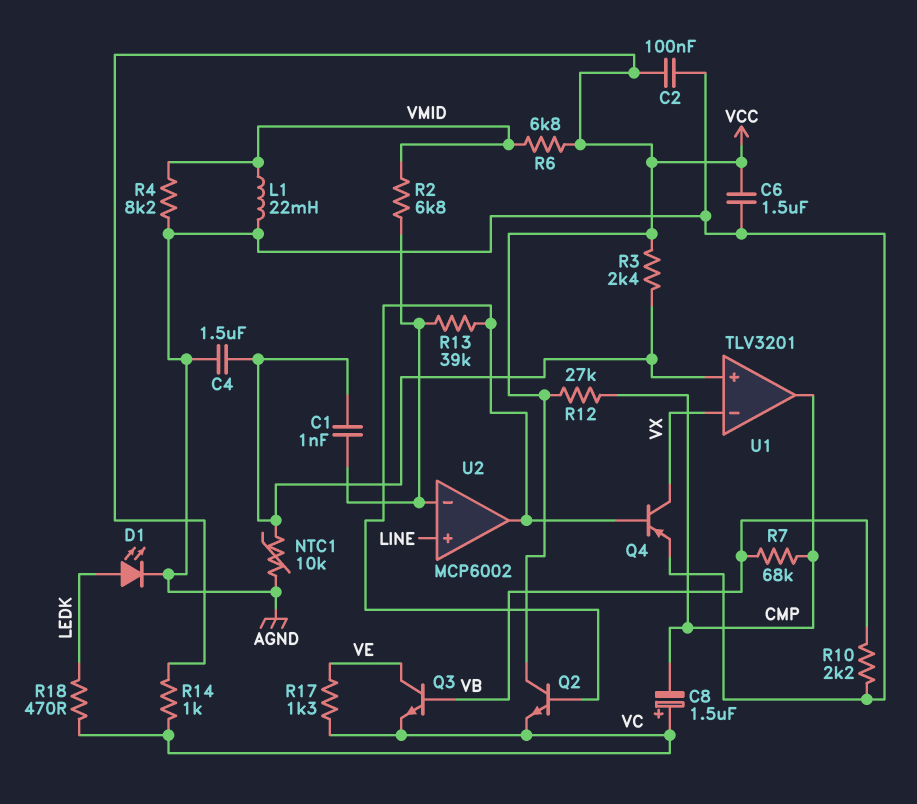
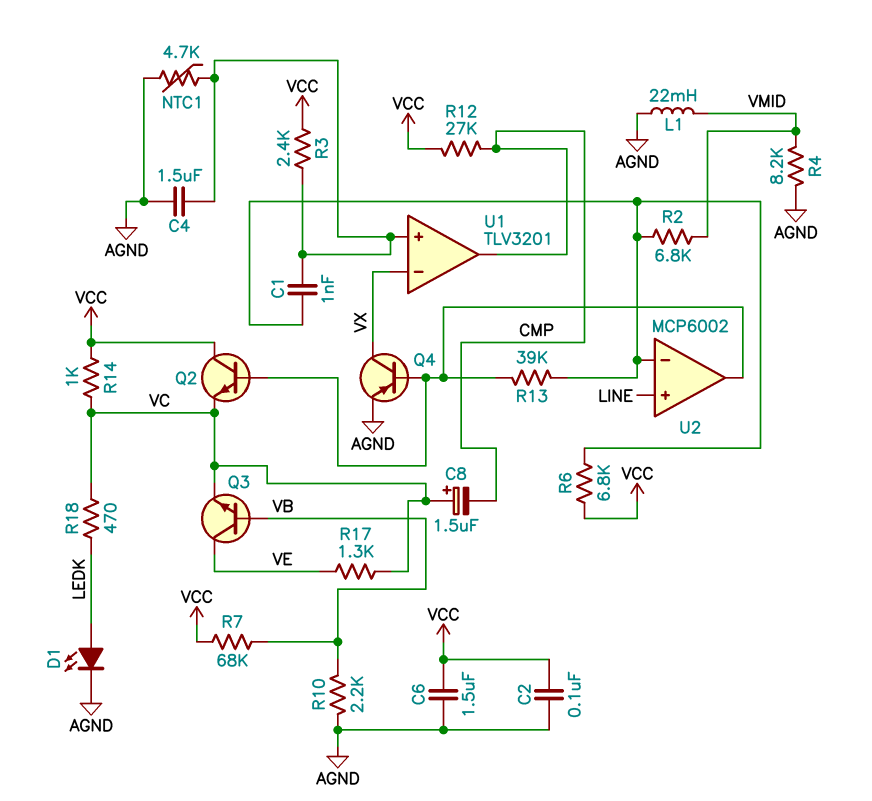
NTC1: 10k (AGND, U1/in+) -> 4.7k (AGND, U1/in+)
R6: 6.8k (VCC, VMID) -> 6.8k (U2/in-, VCC)
R7: 68k (CMP, VB) -> 68k (VB, VCC)

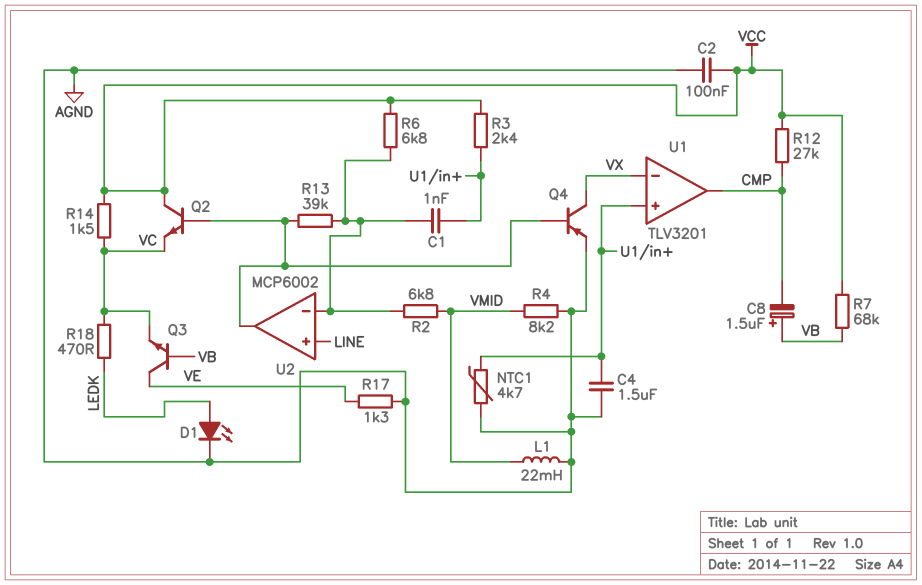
C6: 1.5uF (AGND, VCC) -> none
C8: 1.5uF (plus VC, minus CMP) -> 1.5uF (plus VB, minus CMP)
R10: 2.2k (AGND, VB) -> none
R14: 1k (VC, VCC) -> 1.5k (VC, VCC)
R17: 1.3k (VC, VE) -> 1.3k (AGND, VE)

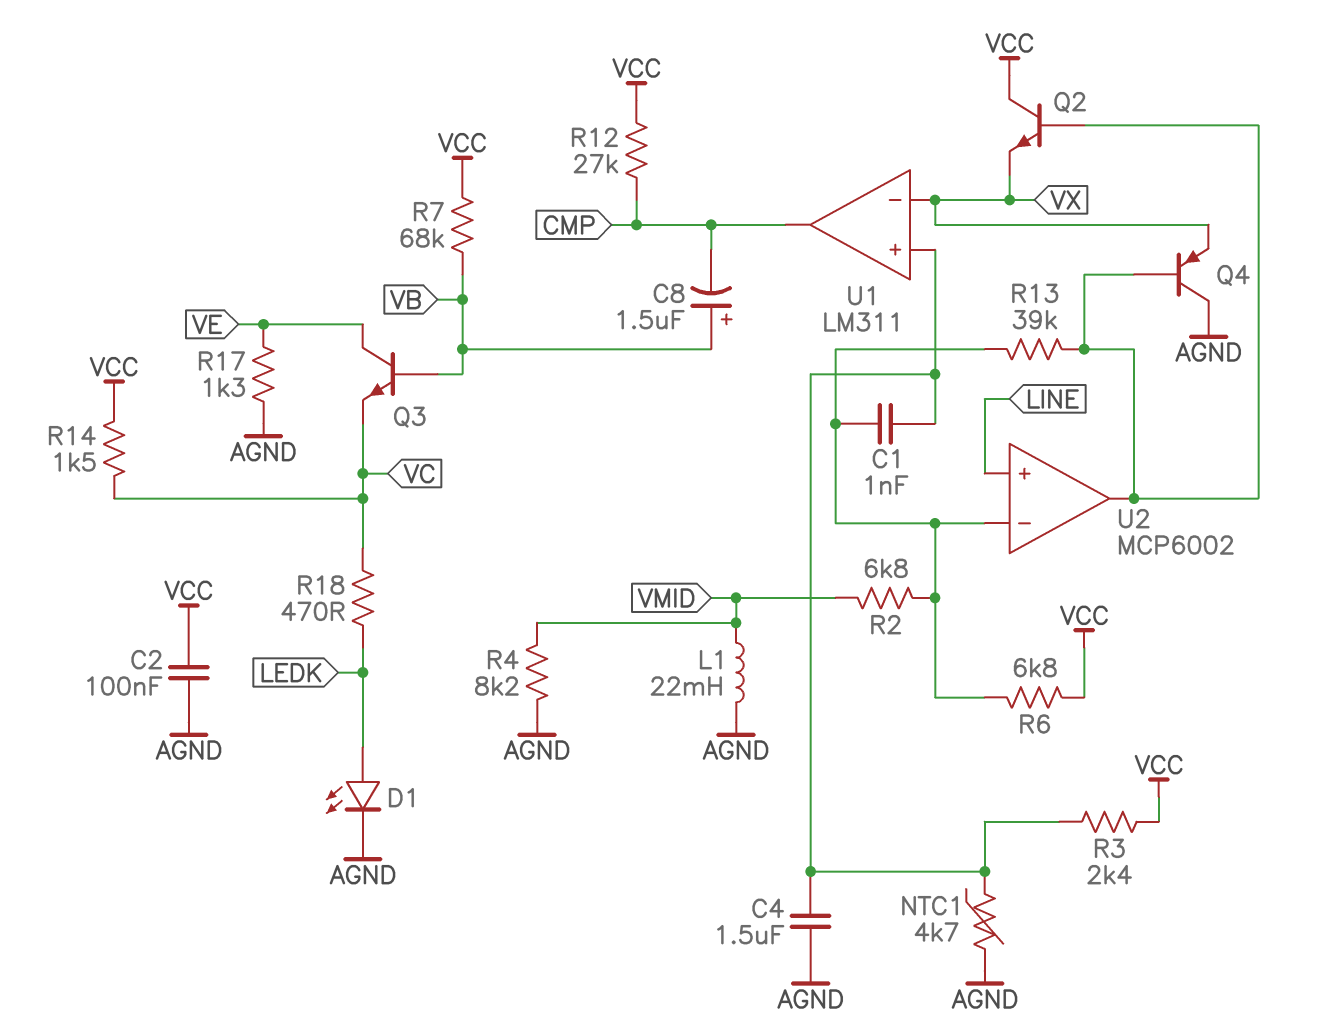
Q2: NPN (B U2/out, C VCC, E VC) -> NPN (B U2/out, C VCC, E VX)
Q4: PNP (B U2/out, C VX, E AGND) -> PNP (B U2/out, C AGND, E VX)
U1: TLV3201 -> LM311

